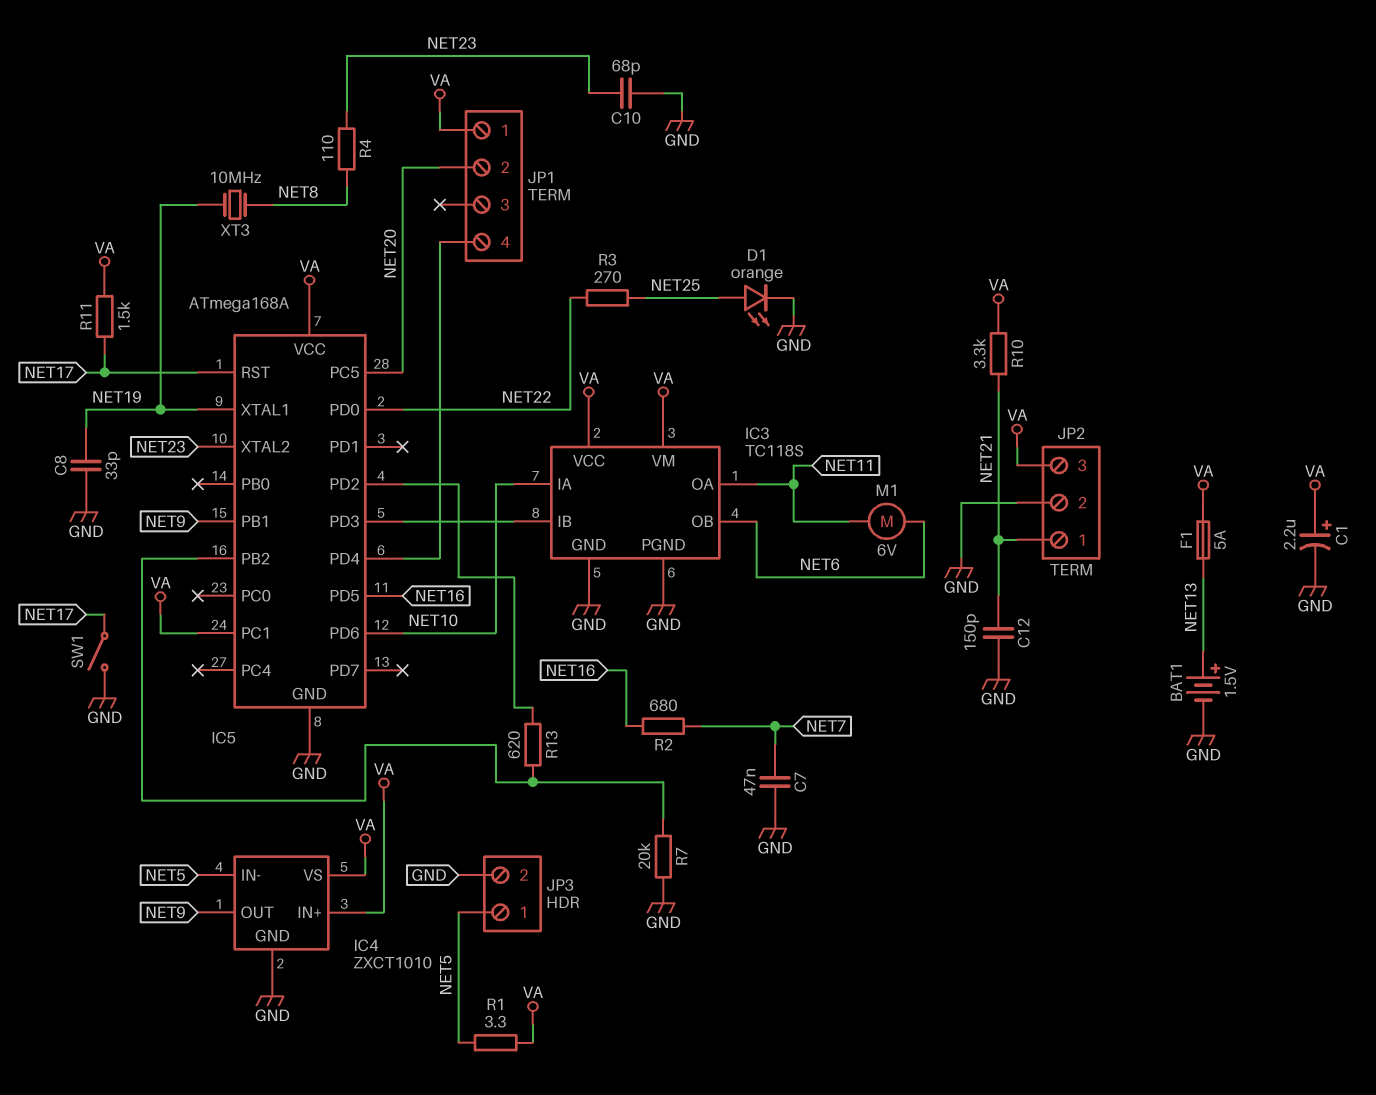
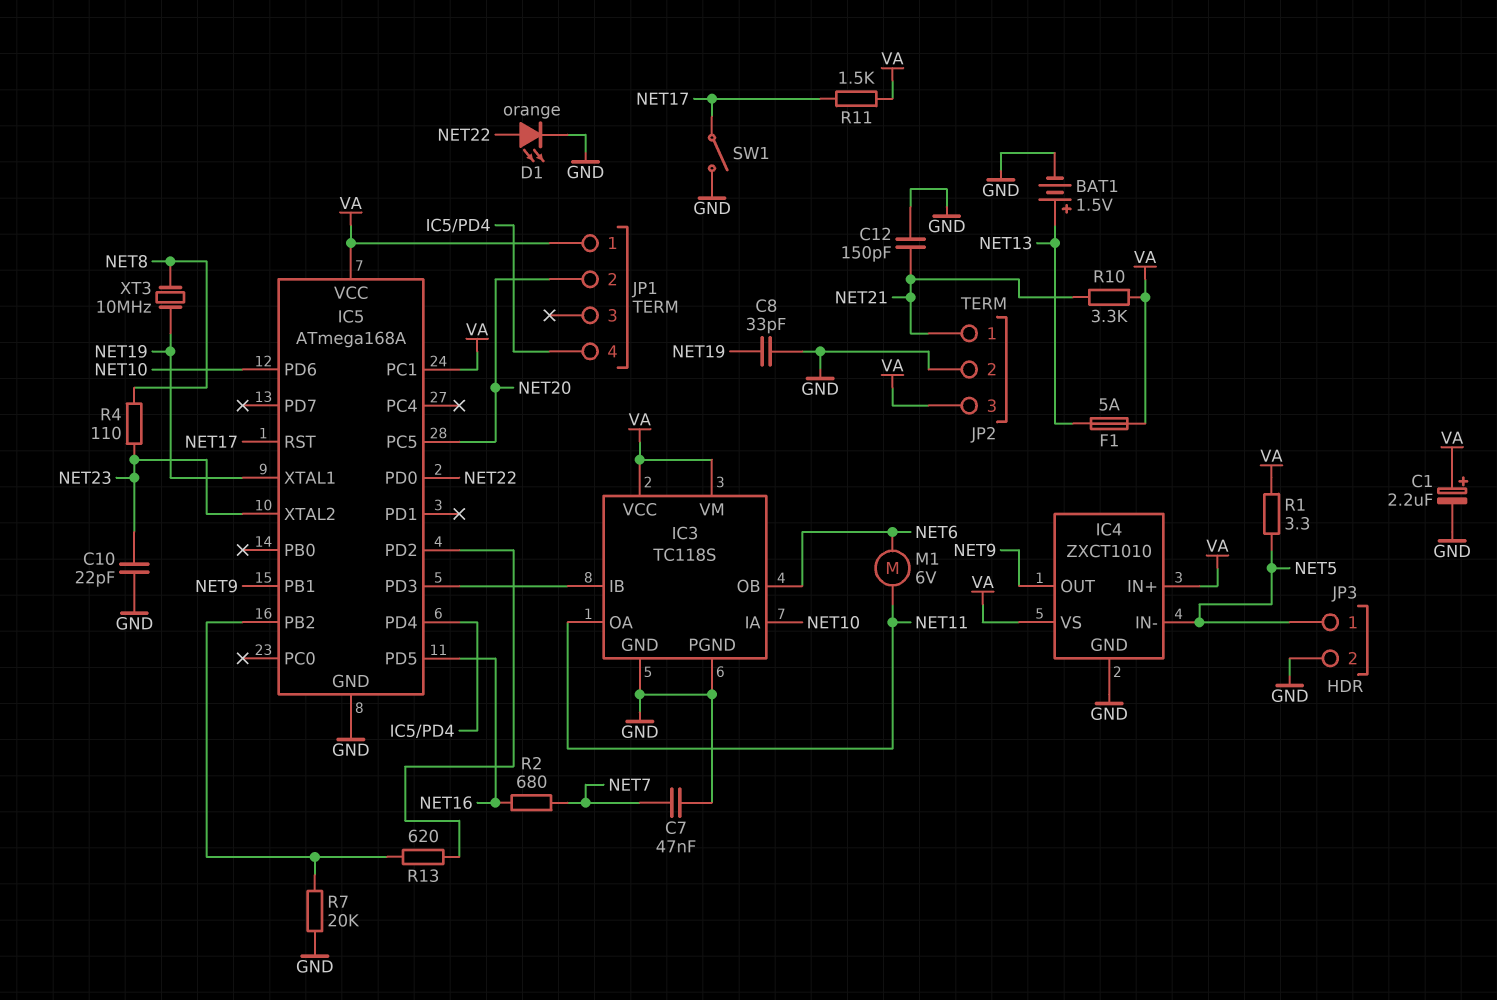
C10: 68pF (GND, NET23) -> 22pF (GND, NET23)
D1: LED orange (A NET25, K GND) -> LED orange (A NET22, K GND)
R3: 270 (NET22, NET25) -> none

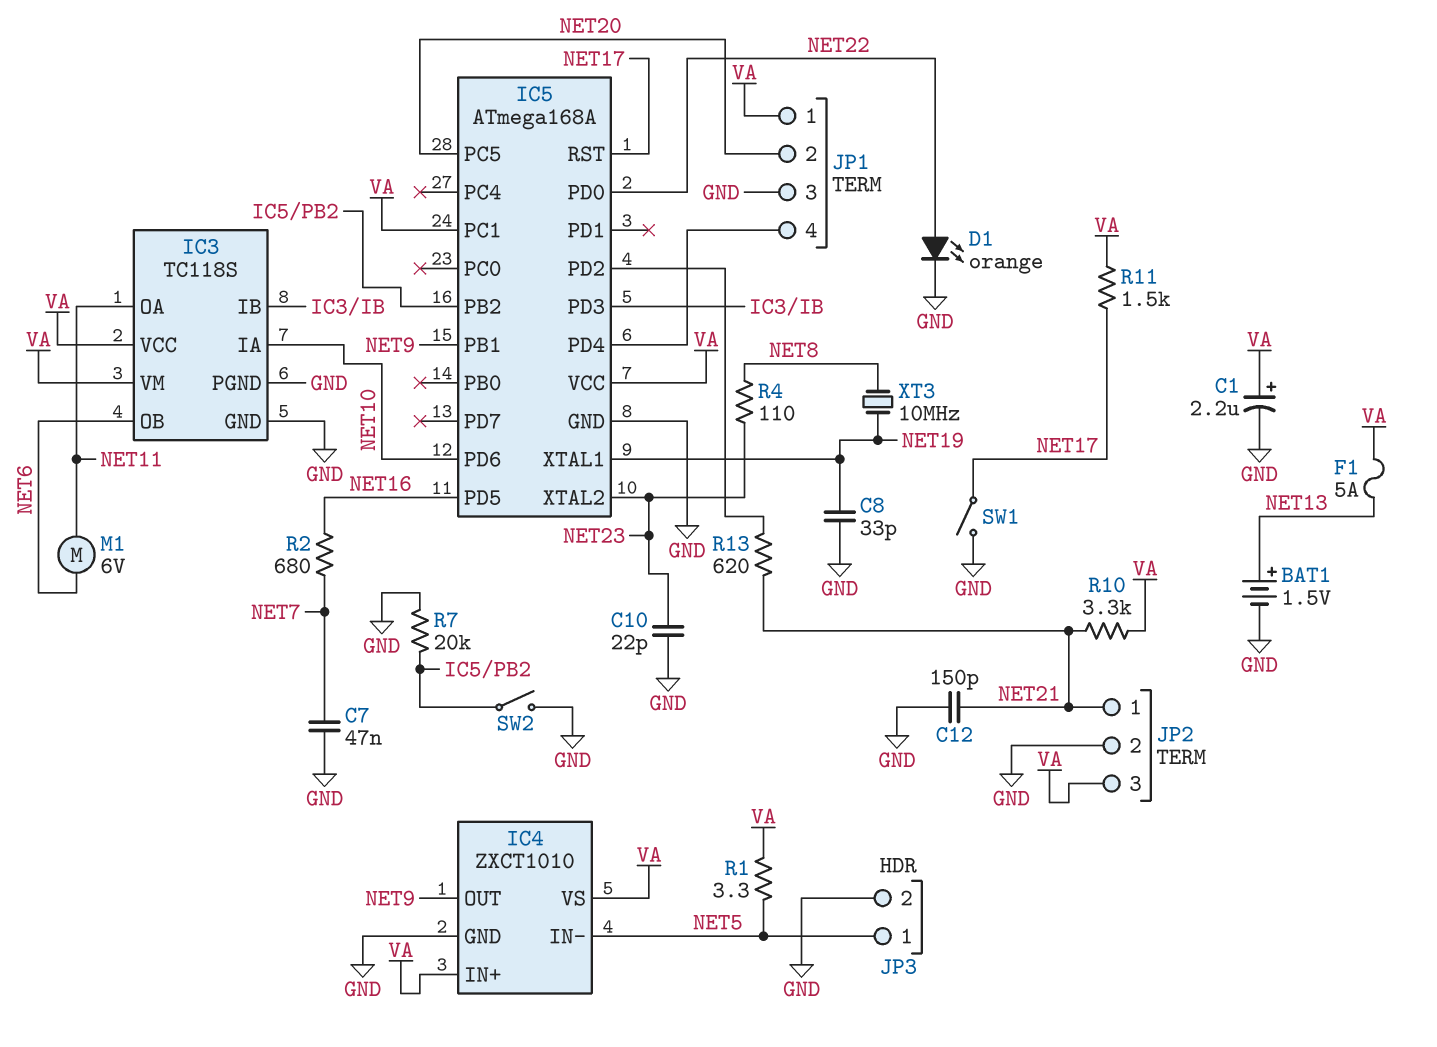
JP1 pin 3: none -> GND
R13: 620 (IC5/PB2, IC5/PD2) -> 620 (IC5/PD2, NET21)
SW2: none -> switch (GND, IC5/PB2)

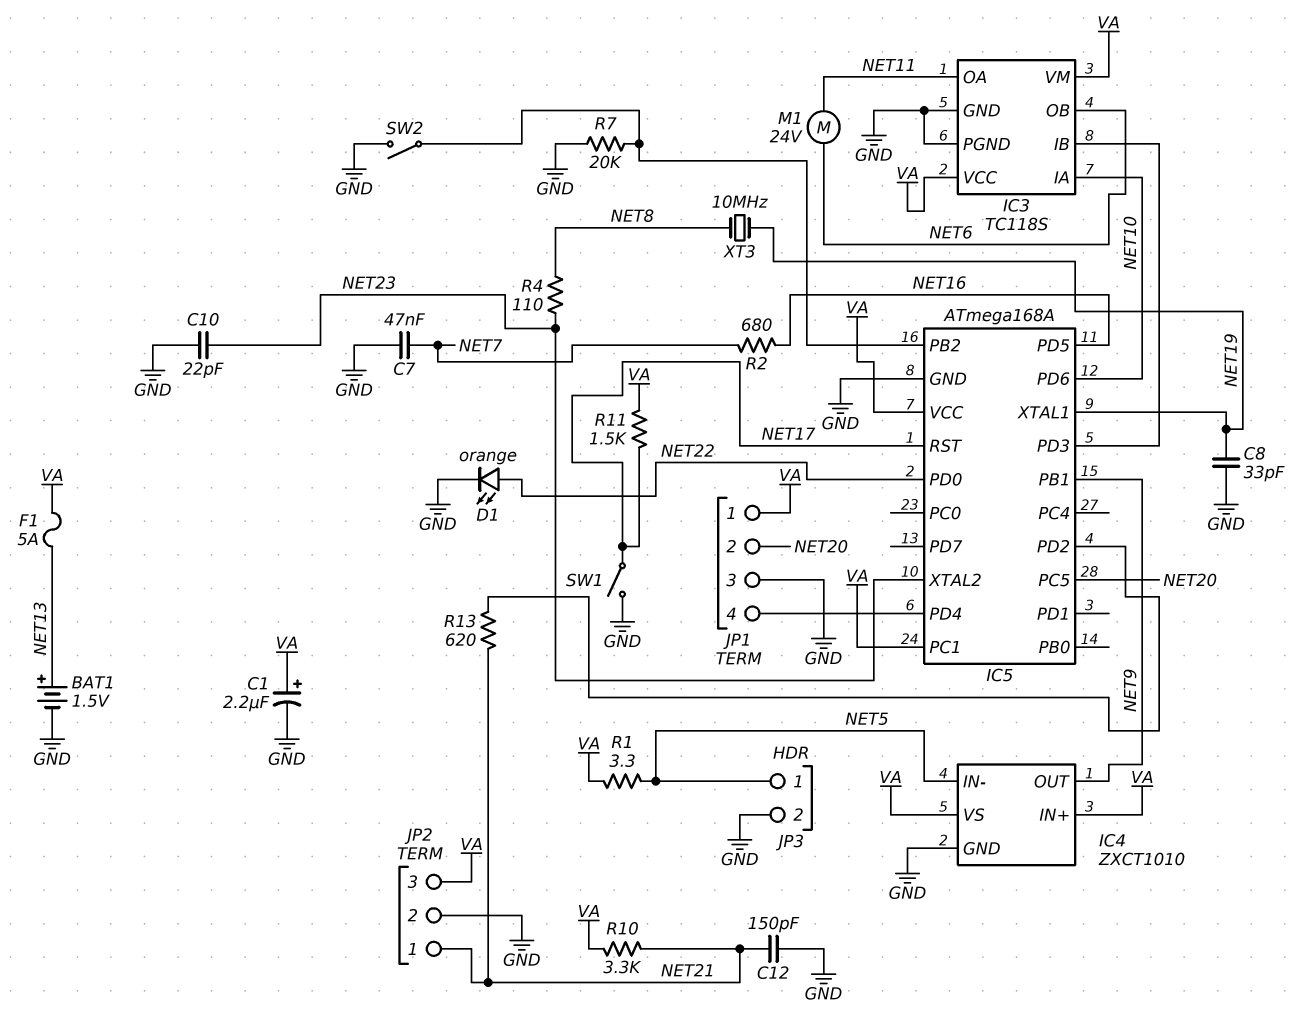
M1: motor 6V (NET6, NET11) -> motor 24V (NET6, NET11)

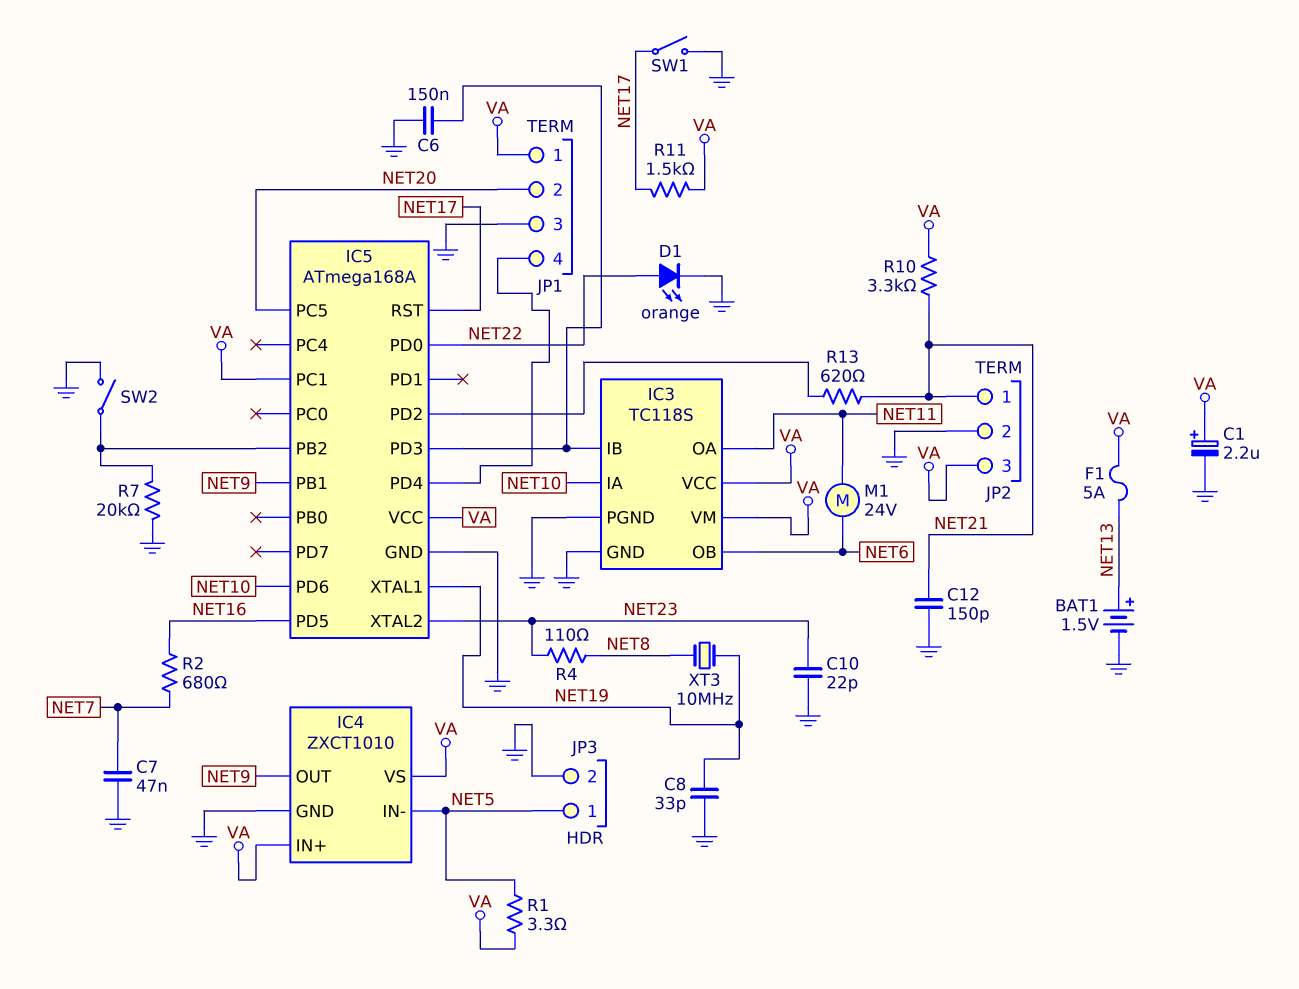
C6: none -> 150nF (GND, IC3/IB)

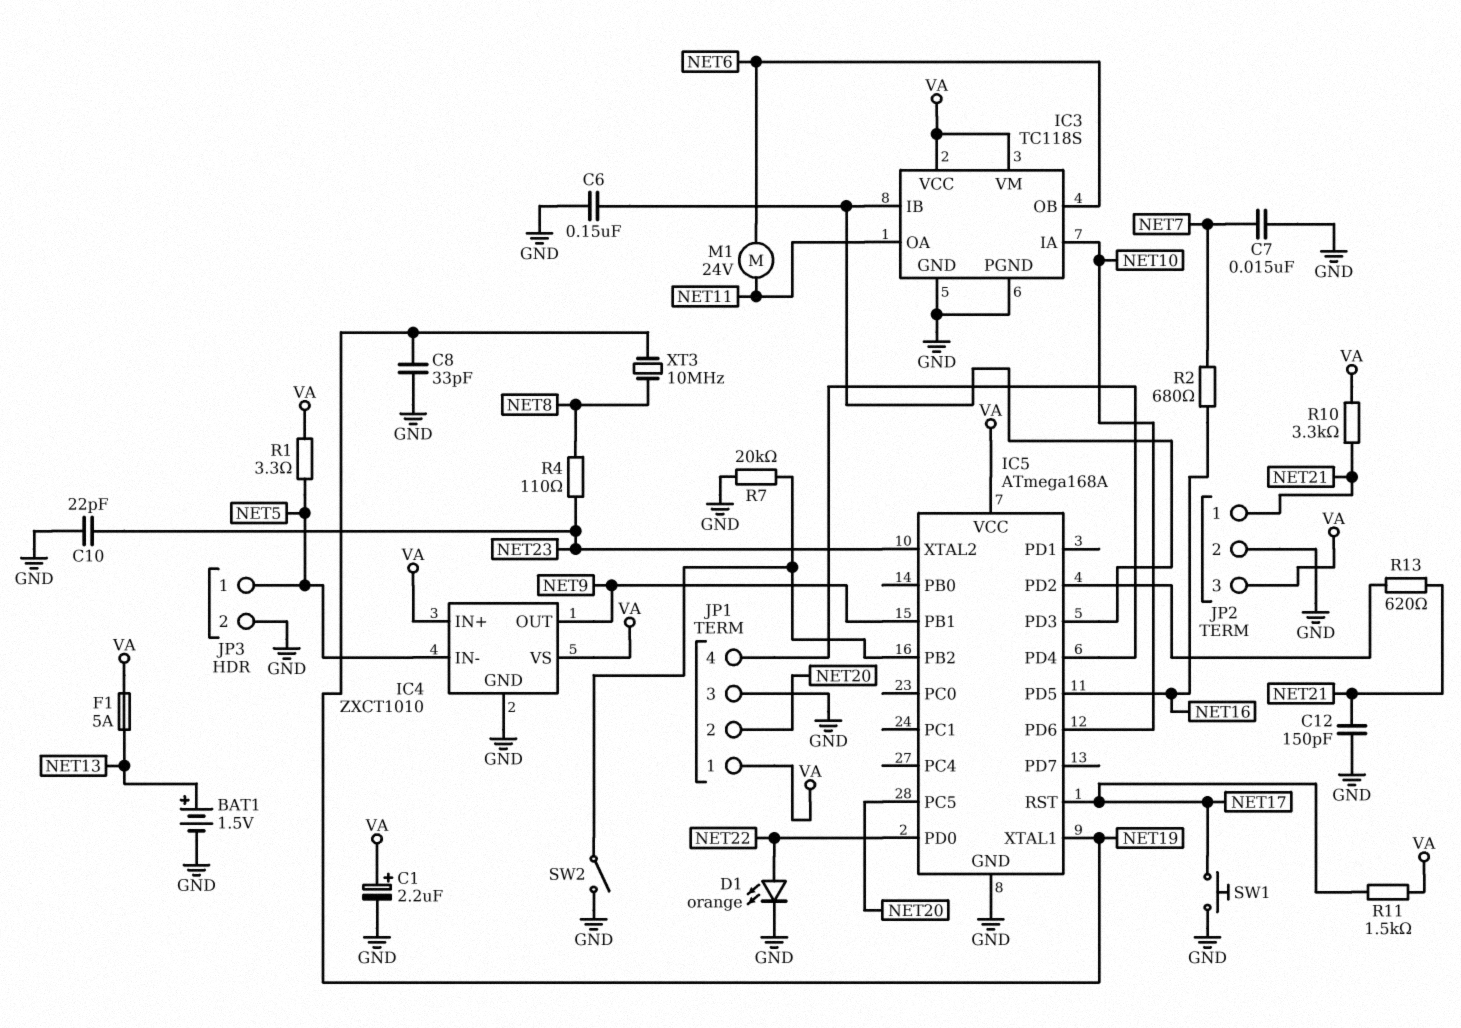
C7: 47nF (GND, NET7) -> 15nF (GND, NET7)
IC5 pin PC1: VA -> none
SW1: switch (GND, NET17) -> button (GND, NET17)

